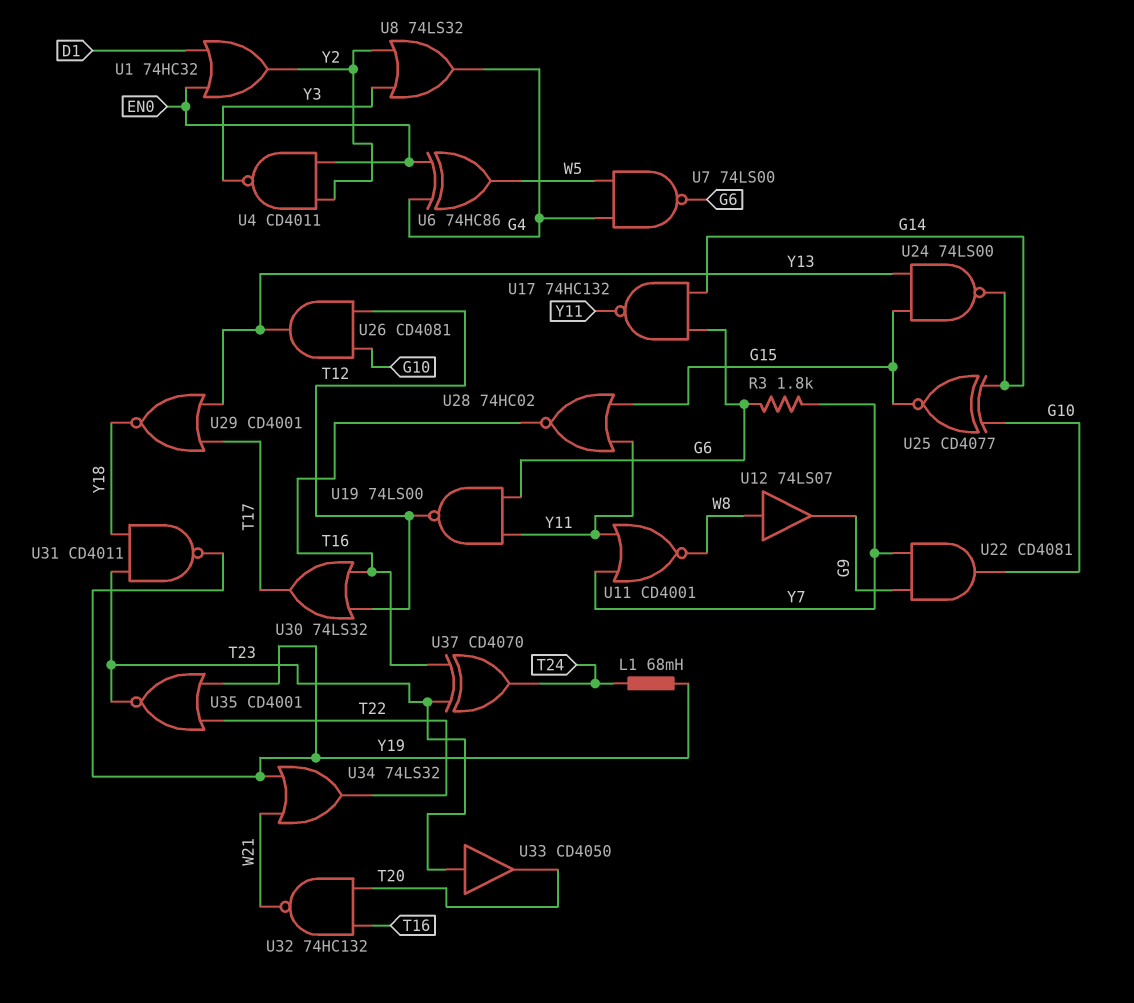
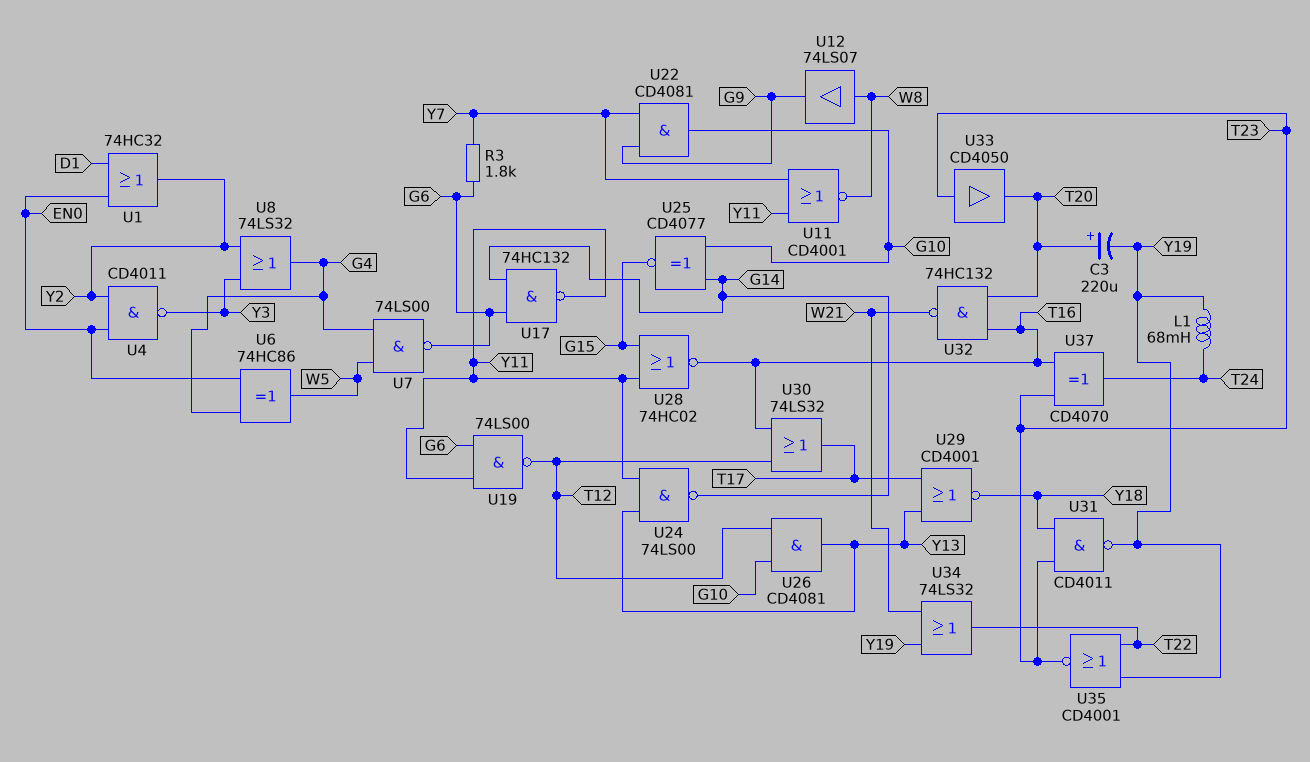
C3: none -> 220uF (plus T20, minus Y19)
U24: NAND 74LS00 (in G15, in Y13, out G14) -> NAND 74LS00 (in Y11, in Y13, out G14)

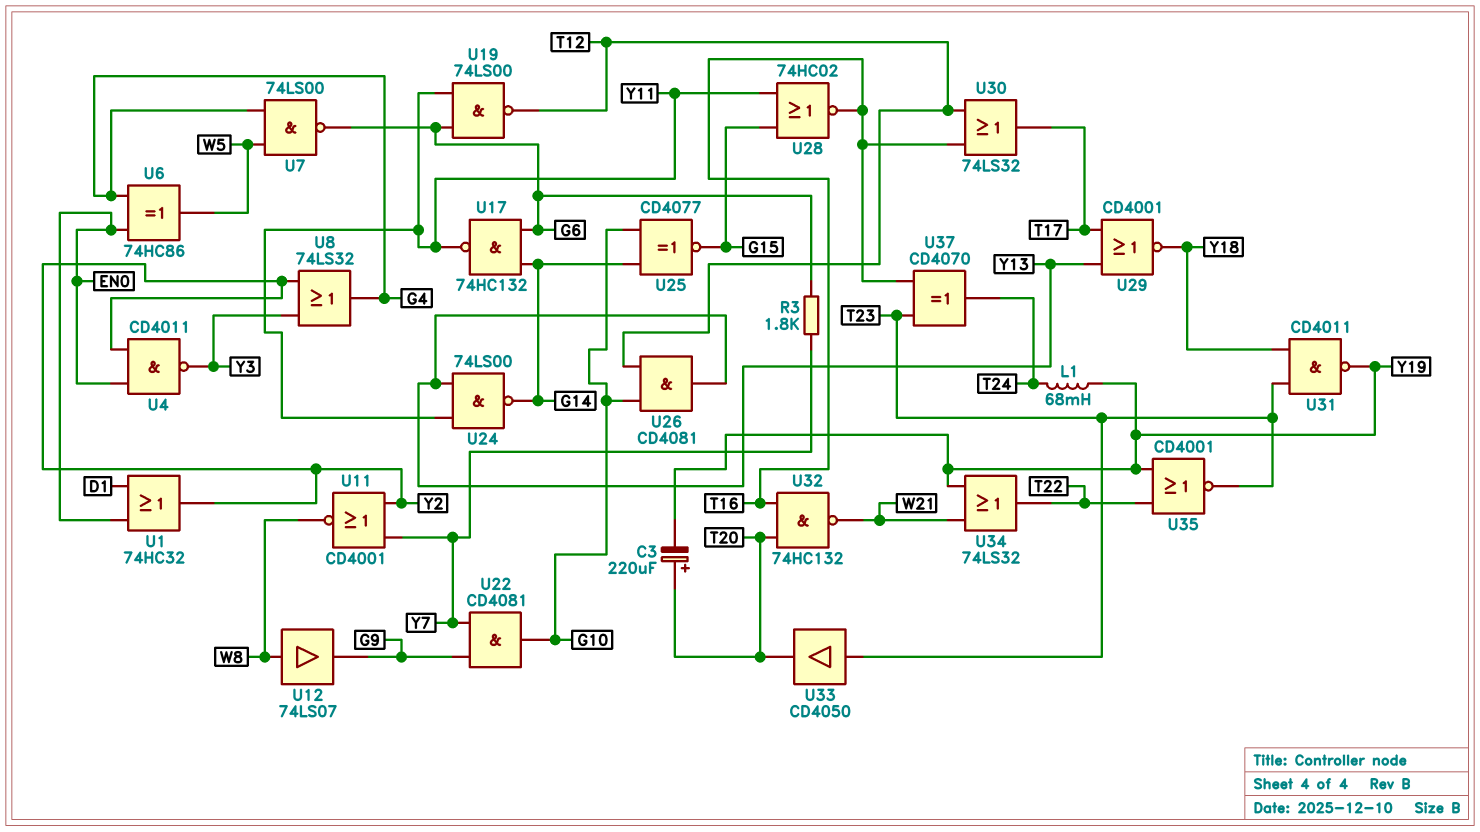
U11: NOR CD4001 (in Y7, in Y11, out W8) -> NOR CD4001 (in Y2, in Y7, out W8)

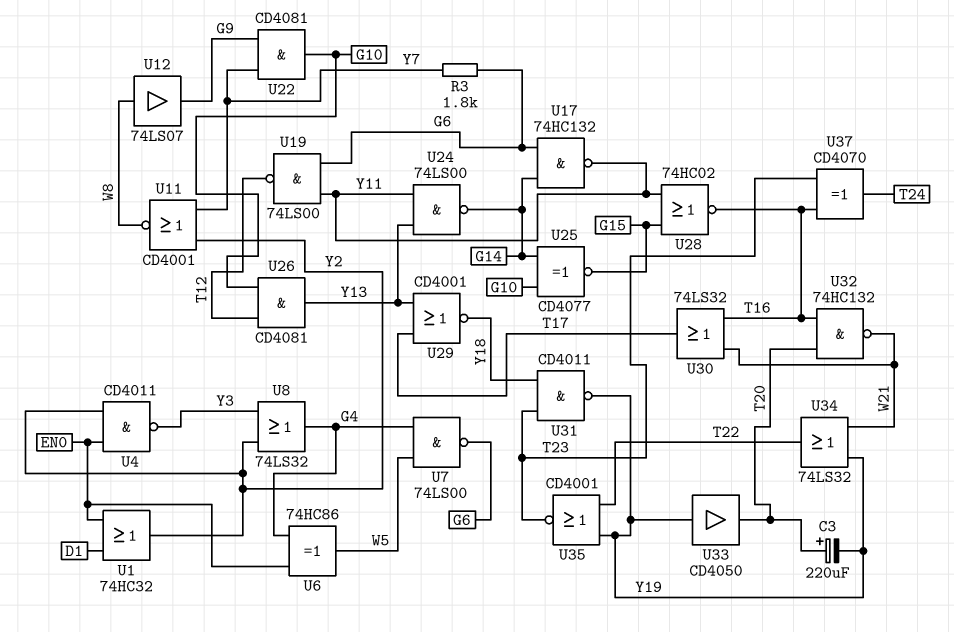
L1: 68mH (T24, Y19) -> none
U30: OR 74LS32 (in T12, in T16, out T17) -> OR 74LS32 (in T16, in W21, out T17)
U33: buffer CD4050 (in T23, out T20) -> buffer CD4050 (in Y19, out T20)

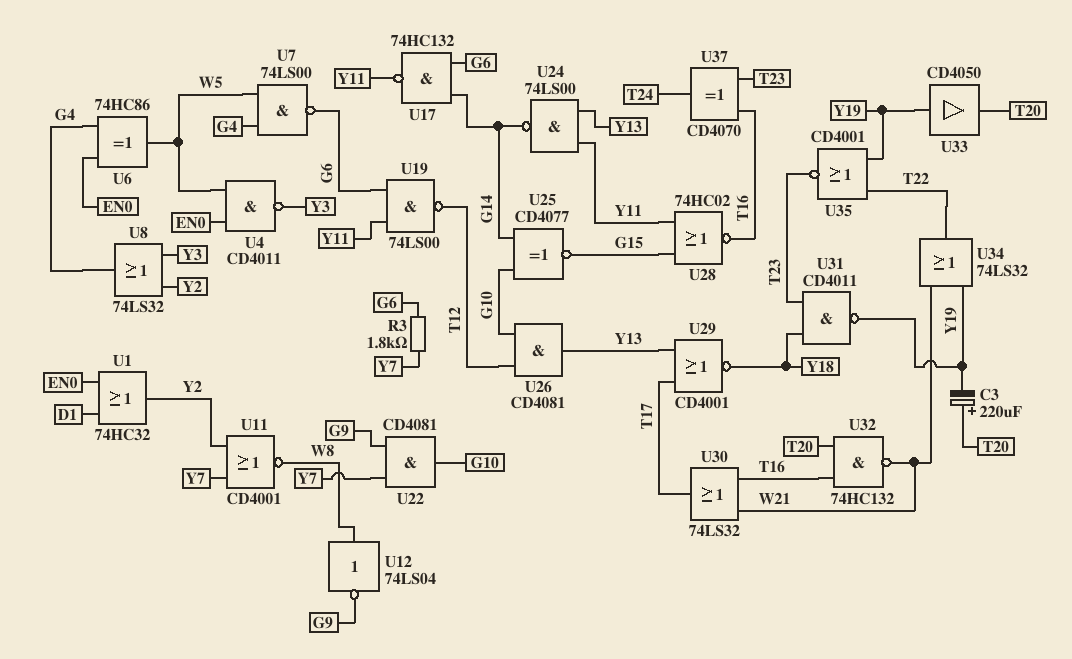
U4: NAND CD4011 (in EN0, in Y2, out Y3) -> NAND CD4011 (in EN0, in W5, out Y3)
U12: buffer 74LS07 (in W8, out G9) -> NOT 74LS04 (in W8, out G9)

